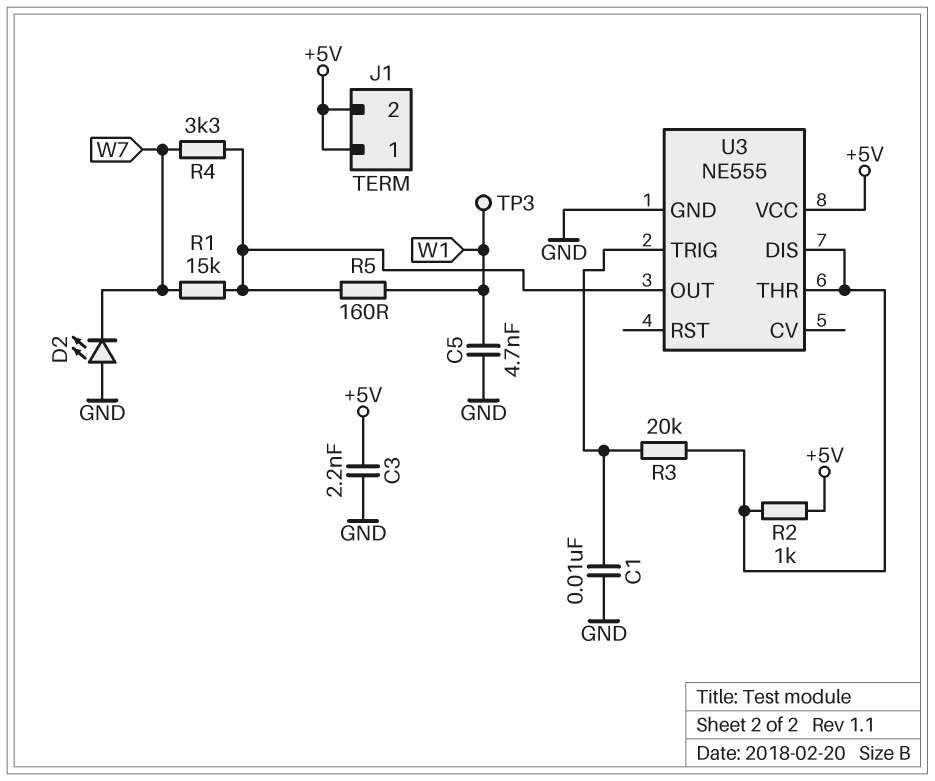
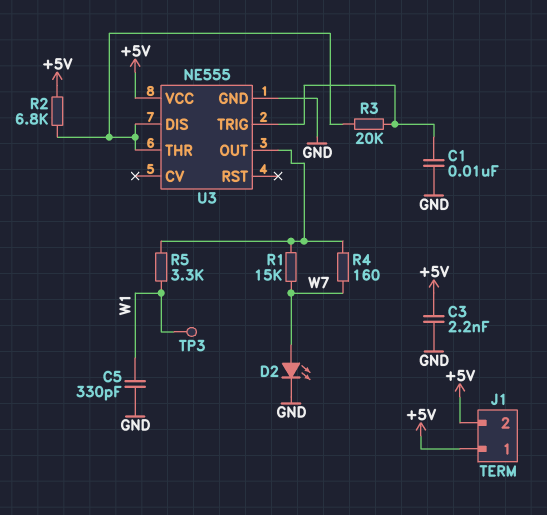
C5: 4.7nF (GND, W1) -> 330pF (GND, W1)
D2: LED (A GND, K W7) -> LED (A W7, K GND)
R2: 1k (+5V, U3/DIS) -> 6.8k (+5V, U3/DIS)
R4: 3.3k (U3/OUT, W7) -> 160 (U3/OUT, W7)
R5: 160 (U3/OUT, W1) -> 3.3k (U3/OUT, W1)

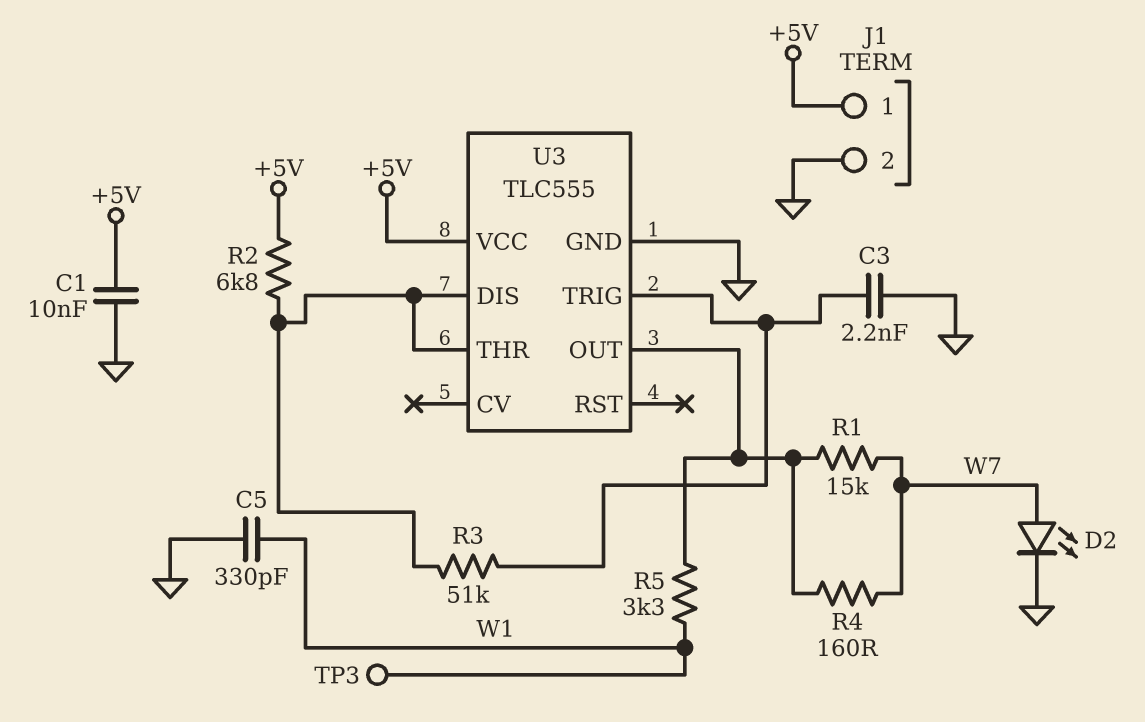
C1: 10nF (GND, U3/TRIG) -> 10nF (+5V, GND)
C3: 2.2nF (+5V, GND) -> 2.2nF (GND, U3/TRIG)
J1 pin 2: +5V -> GND
R3: 20k (U3/DIS, U3/TRIG) -> 51k (U3/DIS, U3/TRIG)
U3: NE555 -> TLC555

